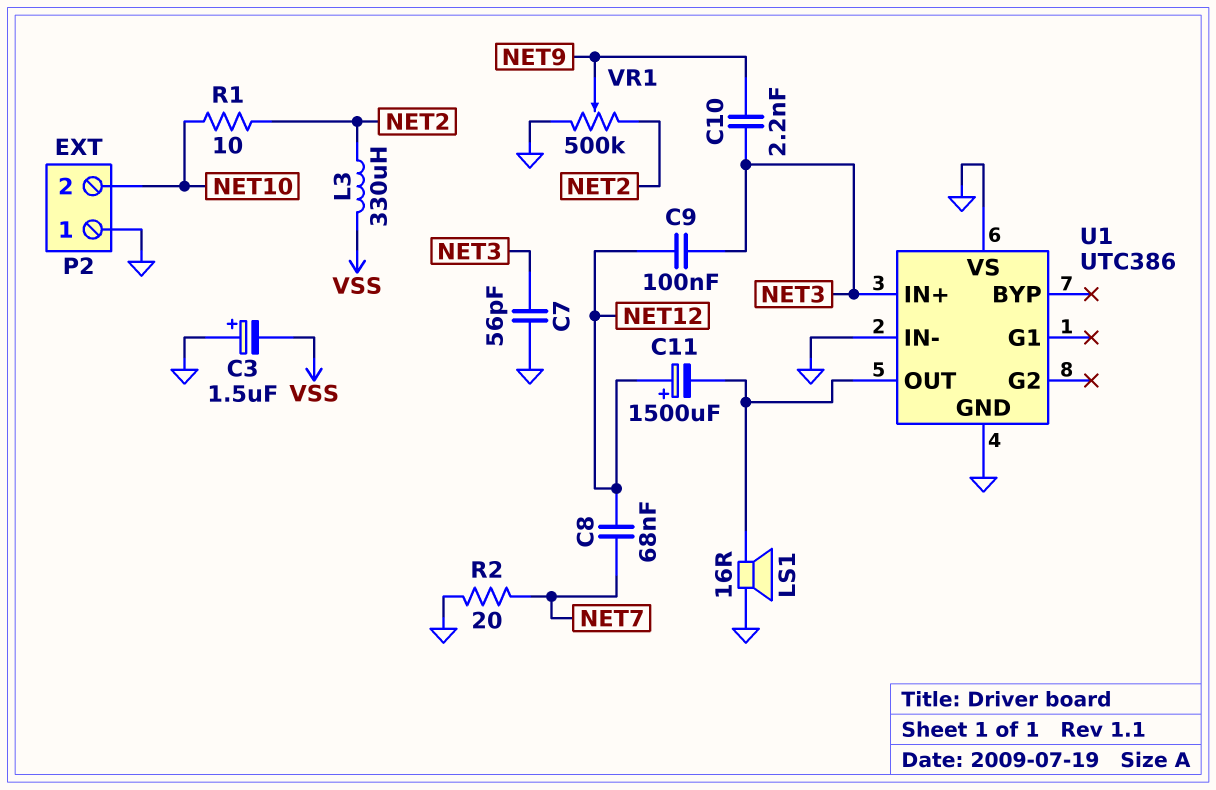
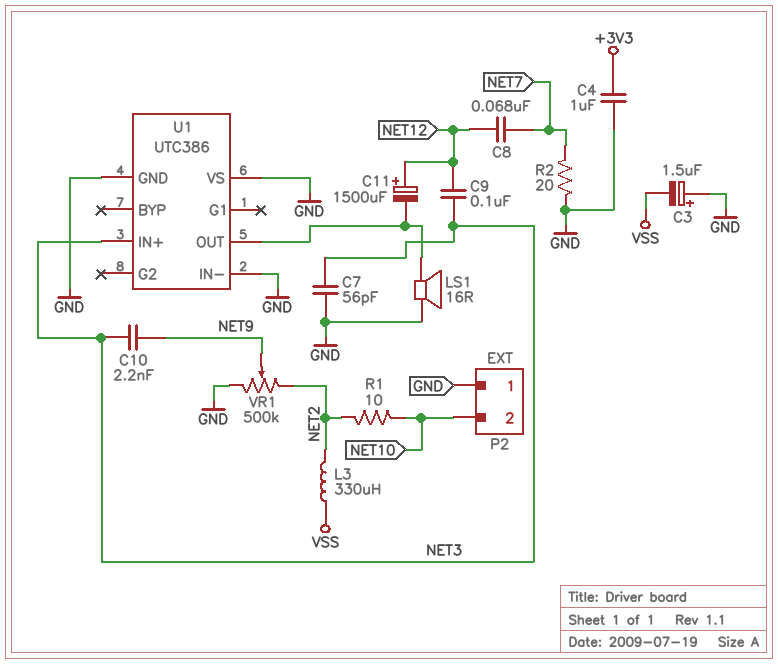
C4: none -> 1uF (+3V3, GND)

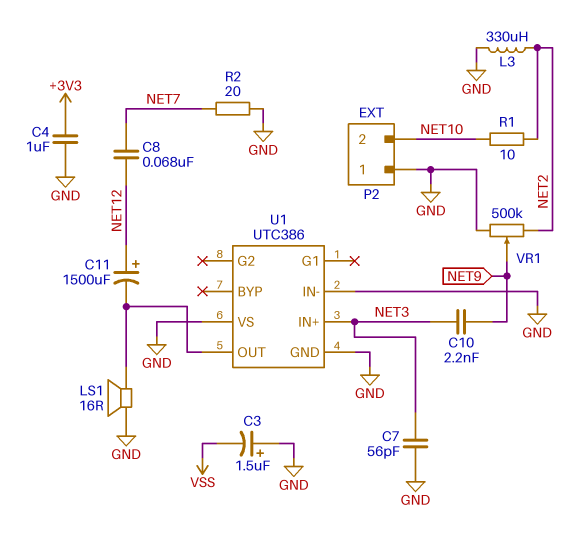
C9: 100nF (NET3, NET12) -> none
L3: 330uH (NET2, VSS) -> 330uH (GND, NET2)

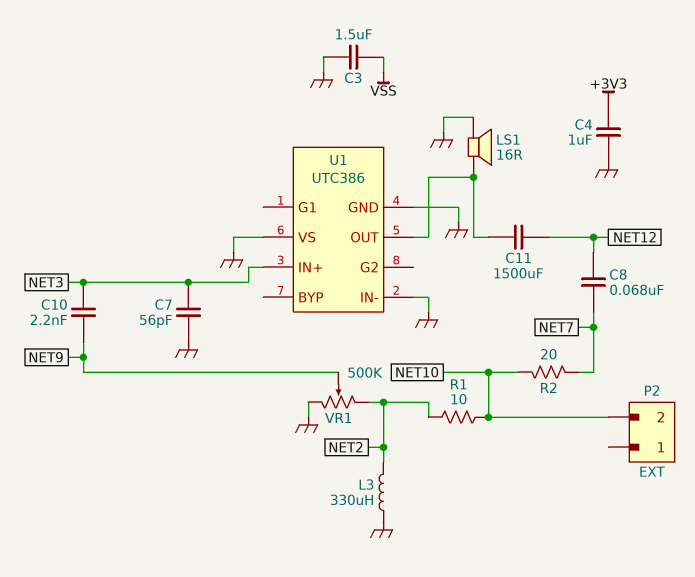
C3: 1.5uF (plus GND, minus VSS) -> 1.5uF (GND, VSS)
C11: 1500uF (plus NET12, minus U1/OUT) -> 1500uF (NET12, U1/OUT)
P2 pin 1: GND -> none
R2: 20 (GND, NET7) -> 20 (NET7, NET10)

